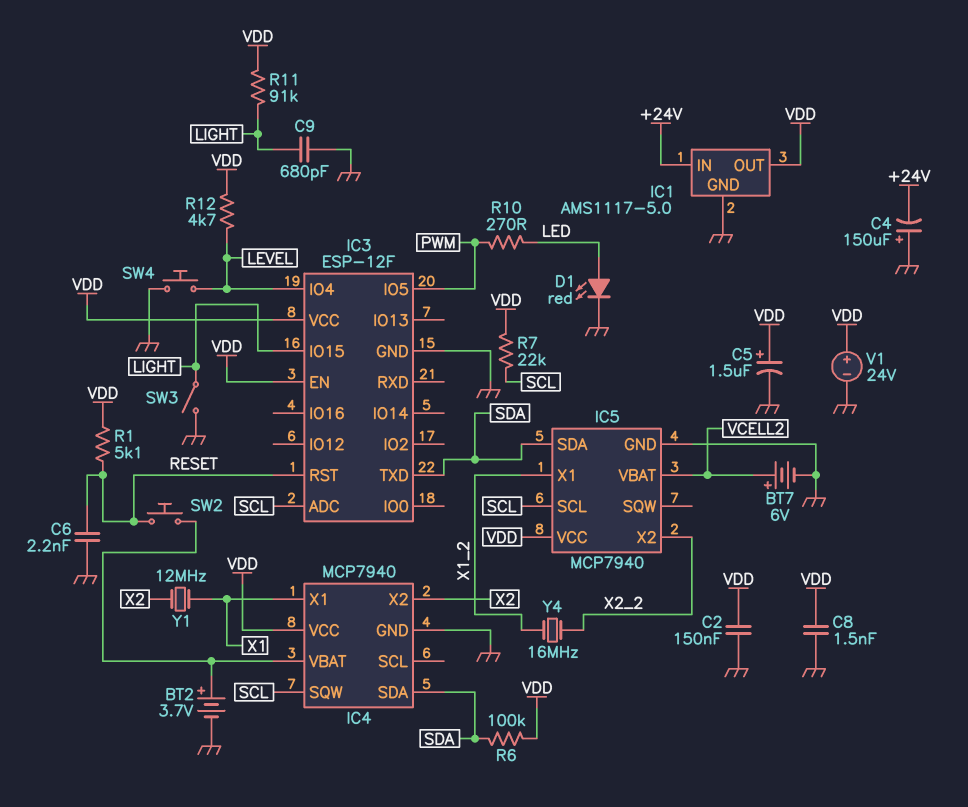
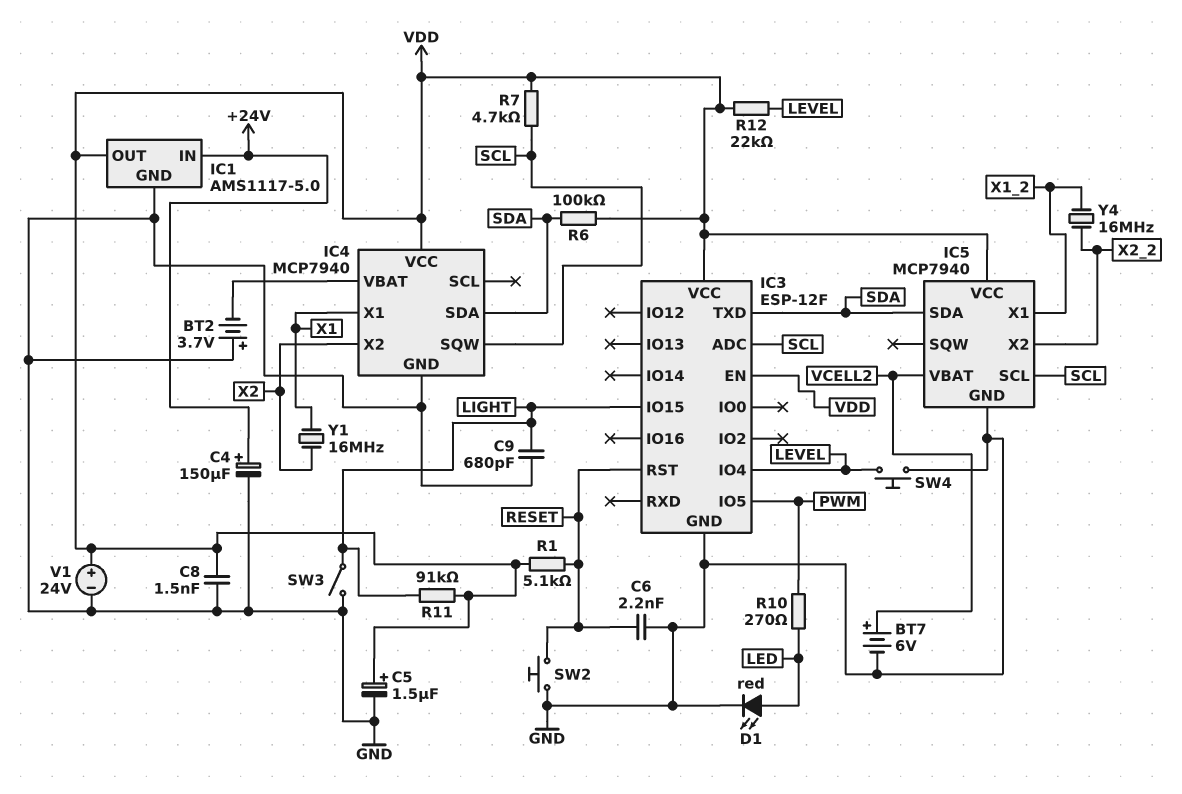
BT2: 3.7V (plus IC4/VBAT, minus GND) -> 3.7V (plus GND, minus IC4/VBAT)
C2: 150nF (GND, VDD) -> none
C4: 150uF (plus GND, minus +24V) -> 150uF (plus +24V, minus GND)
R7: 22k (SCL, VDD) -> 4.7k (SCL, VDD)
R12: 4.7k (LEVEL, VDD) -> 22k (LEVEL, VDD)
SW2: button (IC4/VBAT, RESET) -> button (GND, RESET)
Y1: 12MHz (X1, X2) -> 16MHz (X1, X2)

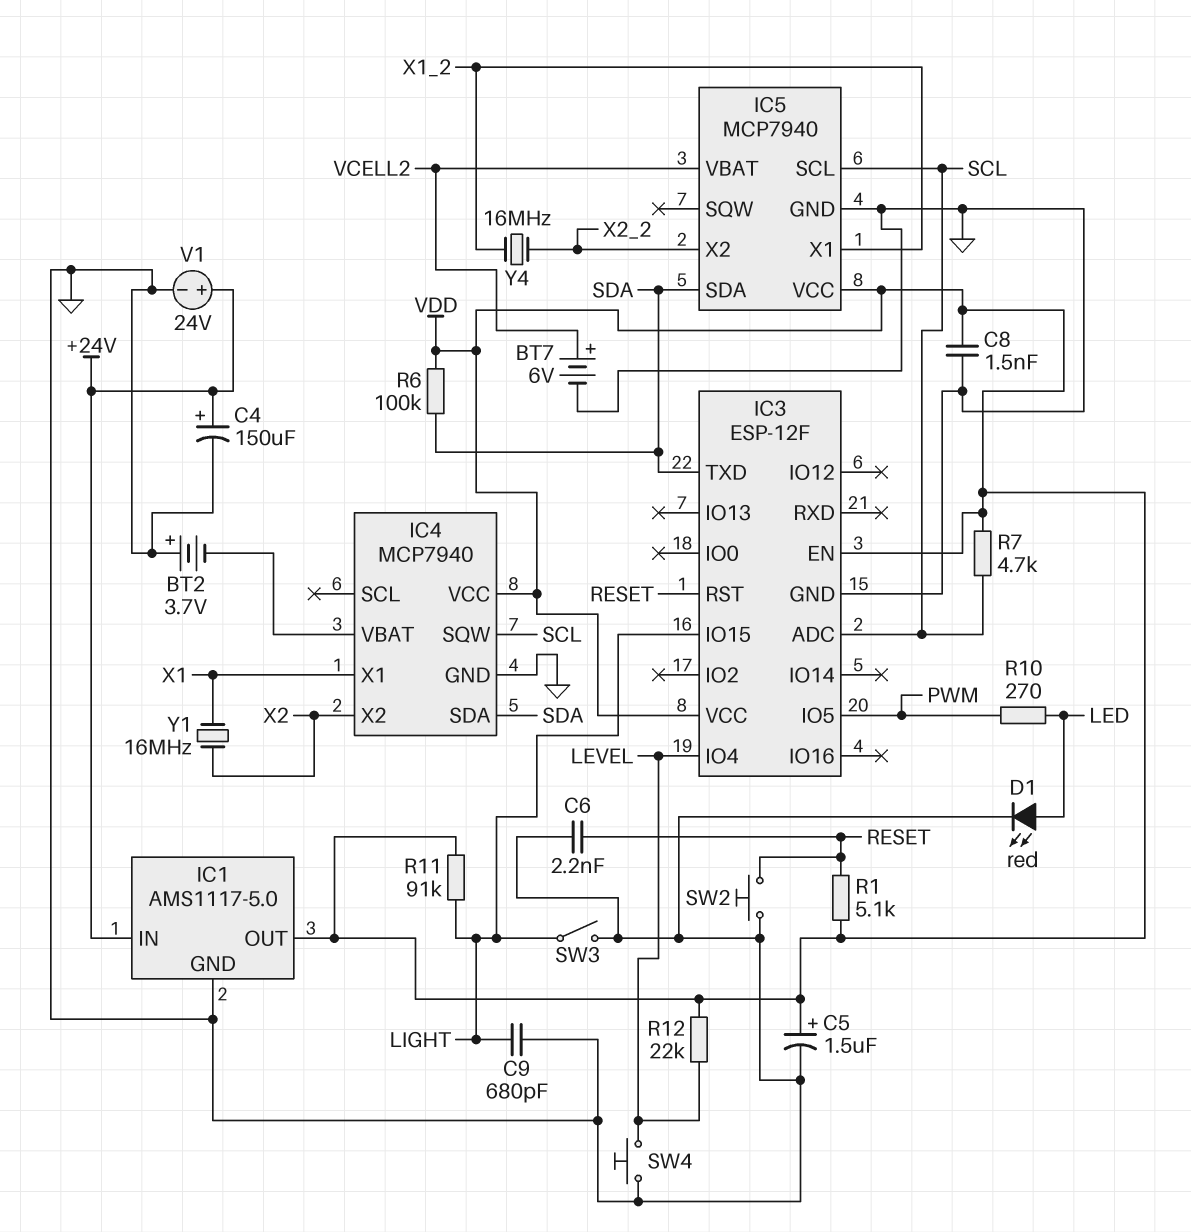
V1: 24V (plus VDD, minus GND) -> 24V (plus +24V, minus GND)

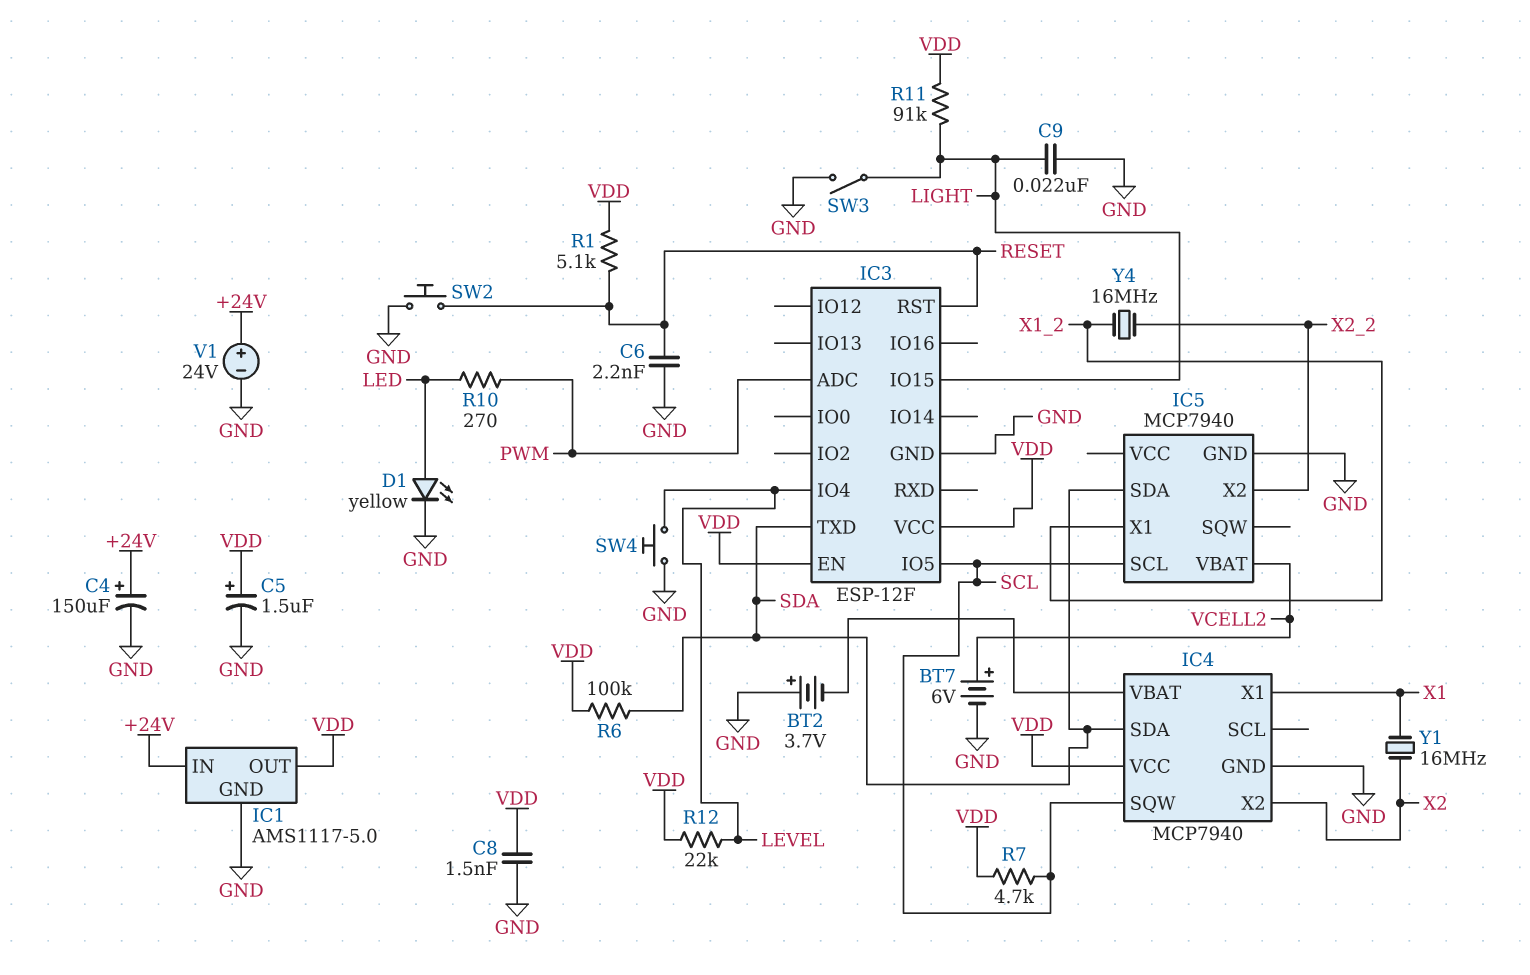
C9: 680pF (GND, LIGHT) -> 22nF (GND, LIGHT)
D1: LED red (A LED, K GND) -> LED yellow (A LED, K GND)
IC3 pin ADC: SCL -> PWM
IC3 pin IO5: PWM -> SCL
IC5 pin VCC: VDD -> none

